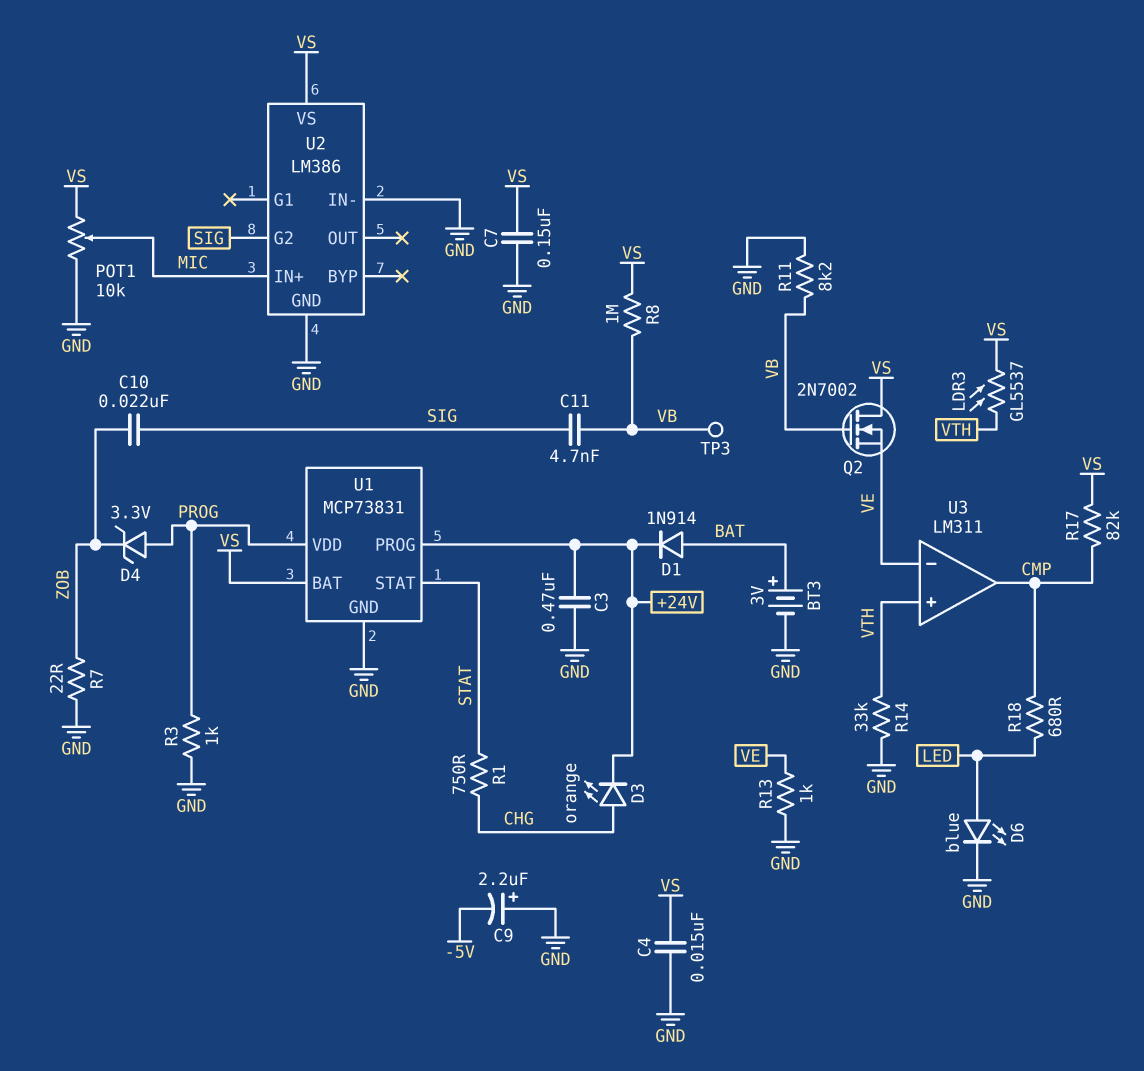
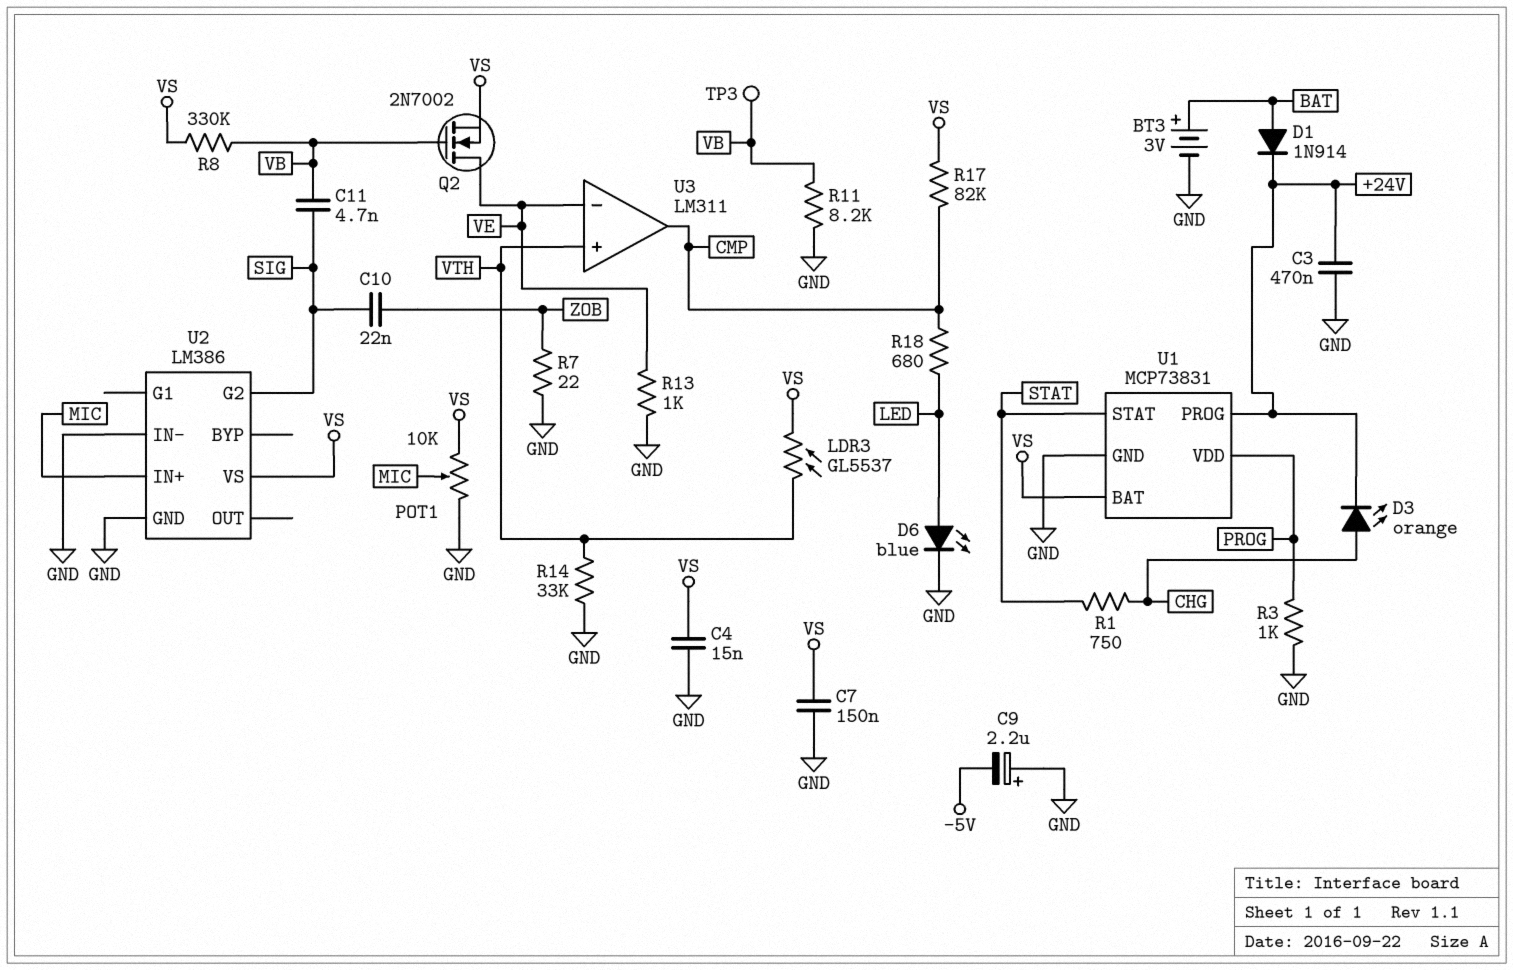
D4: zener 3.3V (A PROG, K ZOB) -> none
Q2: NMOS 2N7002 (G VB, D VS, S VE) -> NMOS 2N7002 (G VB, D VE, S VS)
R8: 1M (VB, VS) -> 330k (VB, VS)

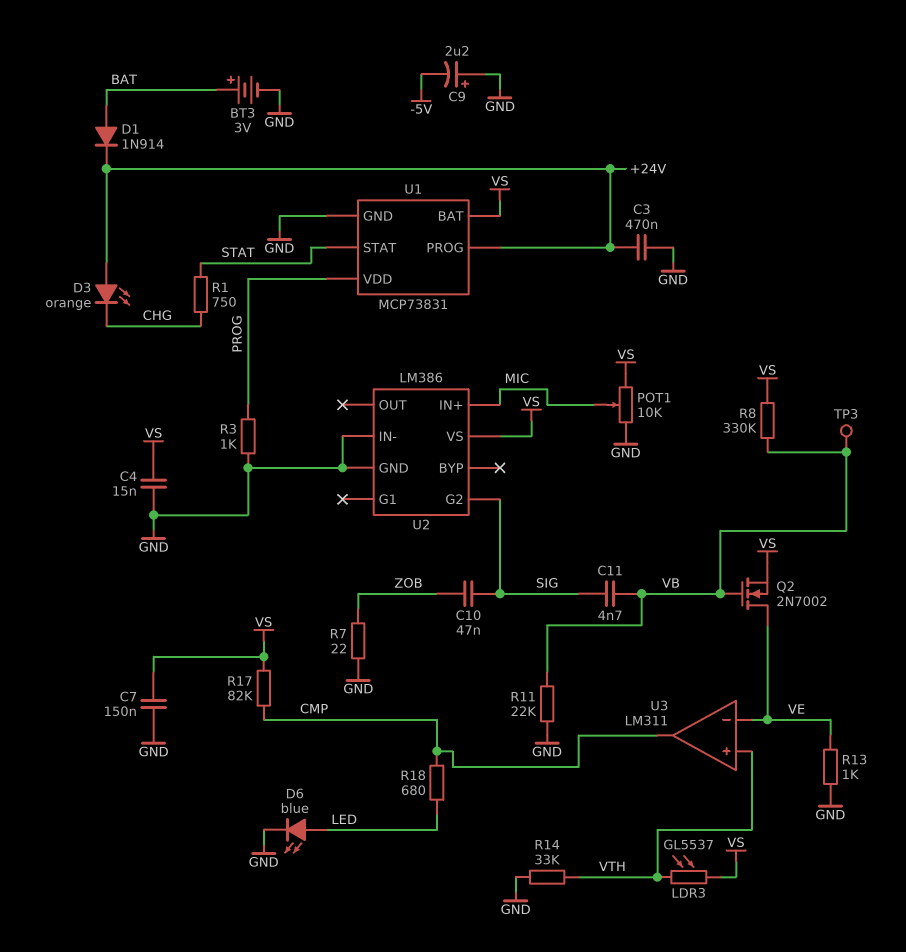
C10: 22nF (SIG, ZOB) -> 47nF (SIG, ZOB)
D3: LED orange (A CHG, K +24V) -> LED orange (A +24V, K CHG)
R11: 8.2k (GND, VB) -> 22k (GND, VB)

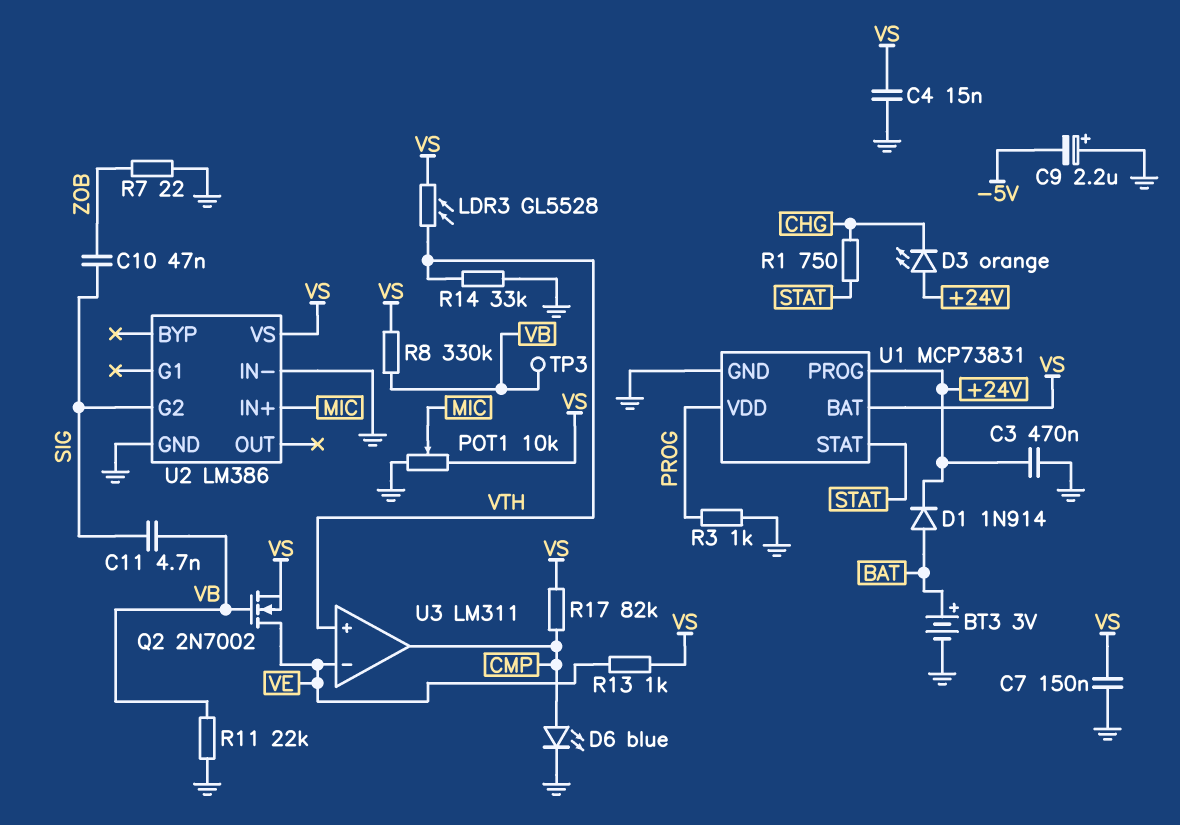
D6: LED blue (A LED, K GND) -> LED blue (A CMP, K GND)
LDR3: GL5537 (VS, VTH) -> GL5528 (VS, VTH)
R13: 1k (GND, VE) -> 1k (VE, VS)
R18: 680 (CMP, LED) -> none

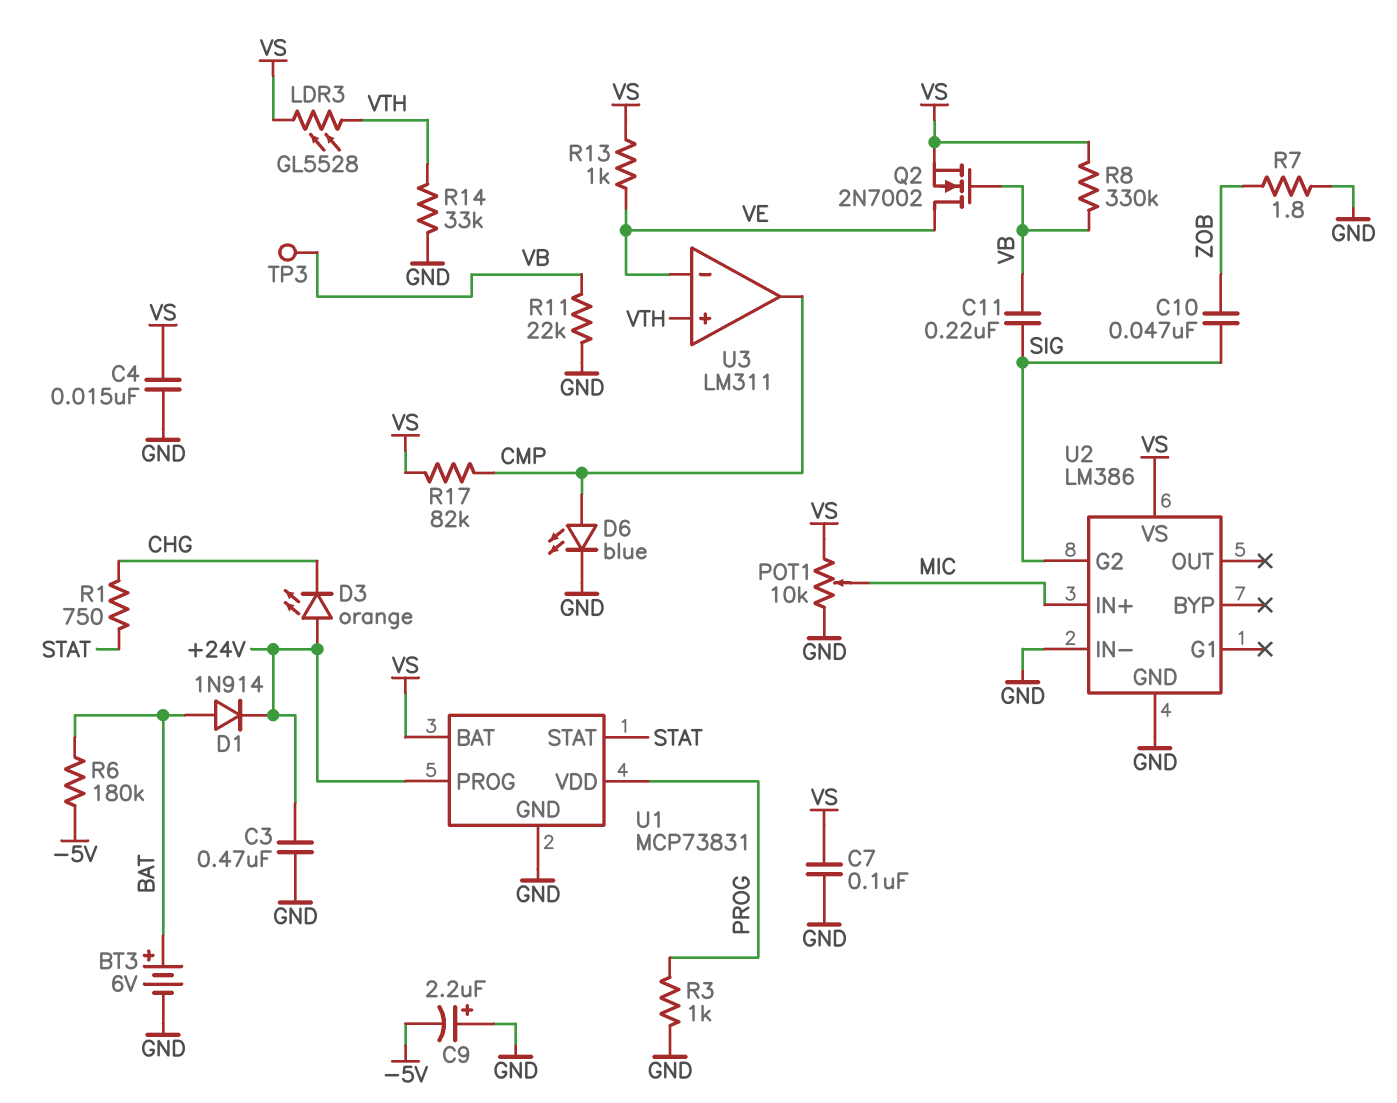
BT3: 3V (plus BAT, minus GND) -> 6V (plus BAT, minus GND)
C7: 150nF (GND, VS) -> 100nF (GND, VS)
C11: 4.7nF (SIG, VB) -> 220nF (SIG, VB)
R6: none -> 180k (-5V, BAT)
R7: 22 (GND, ZOB) -> 1.8 (GND, ZOB)

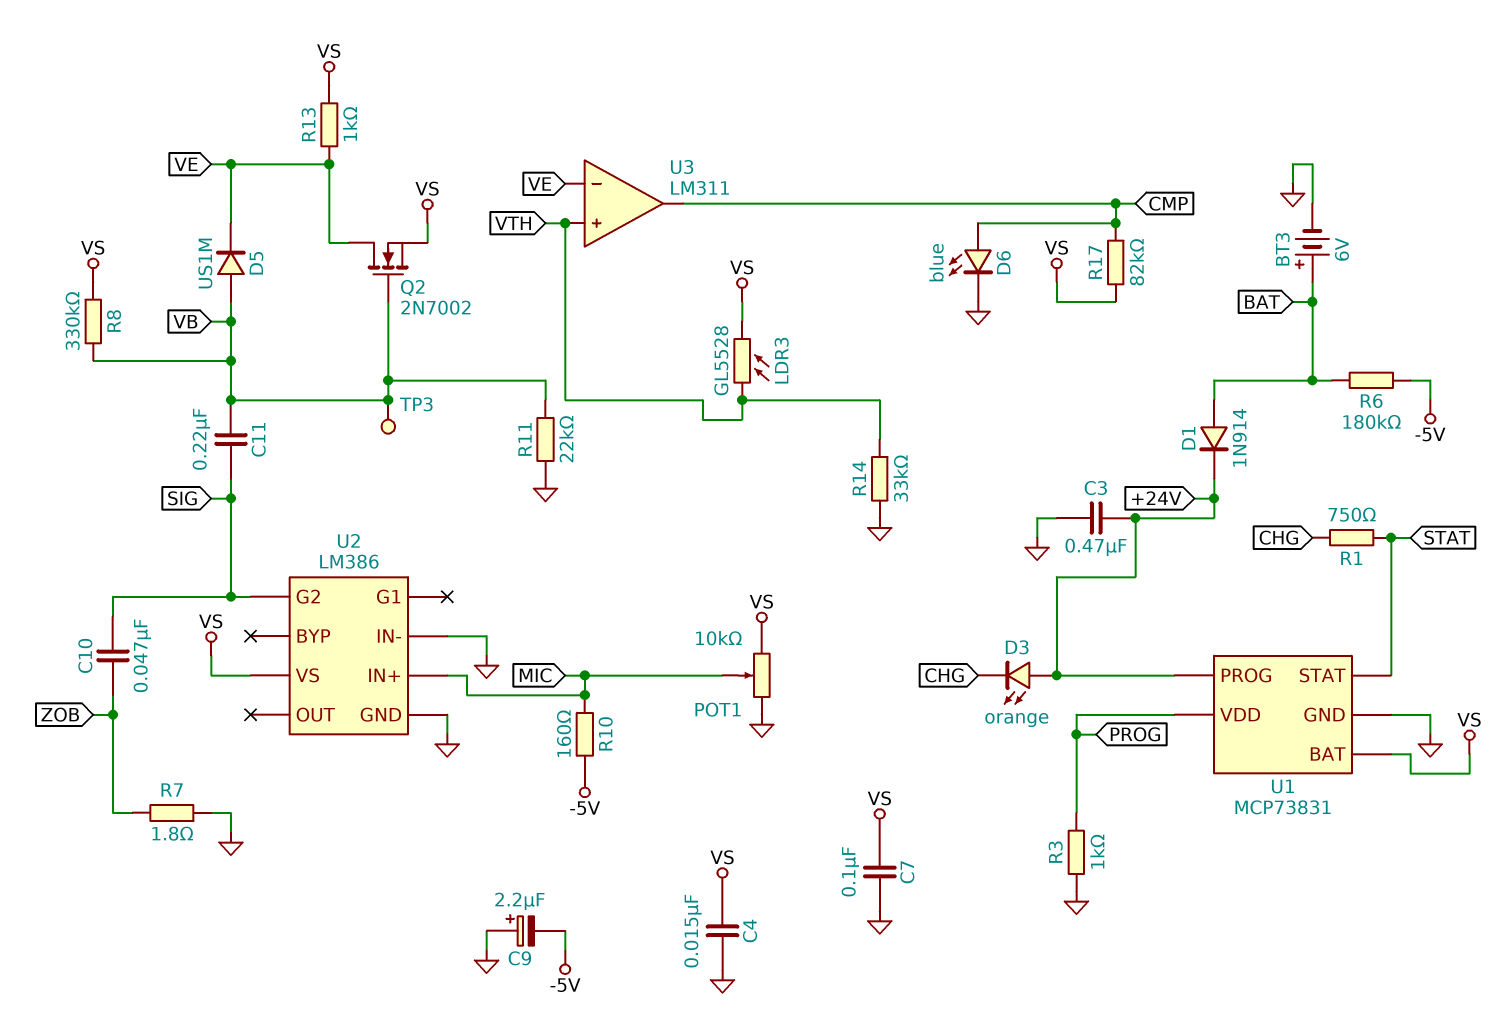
D5: none -> diode US1M (A VB, K VE)
R10: none -> 160 (-5V, MIC)

